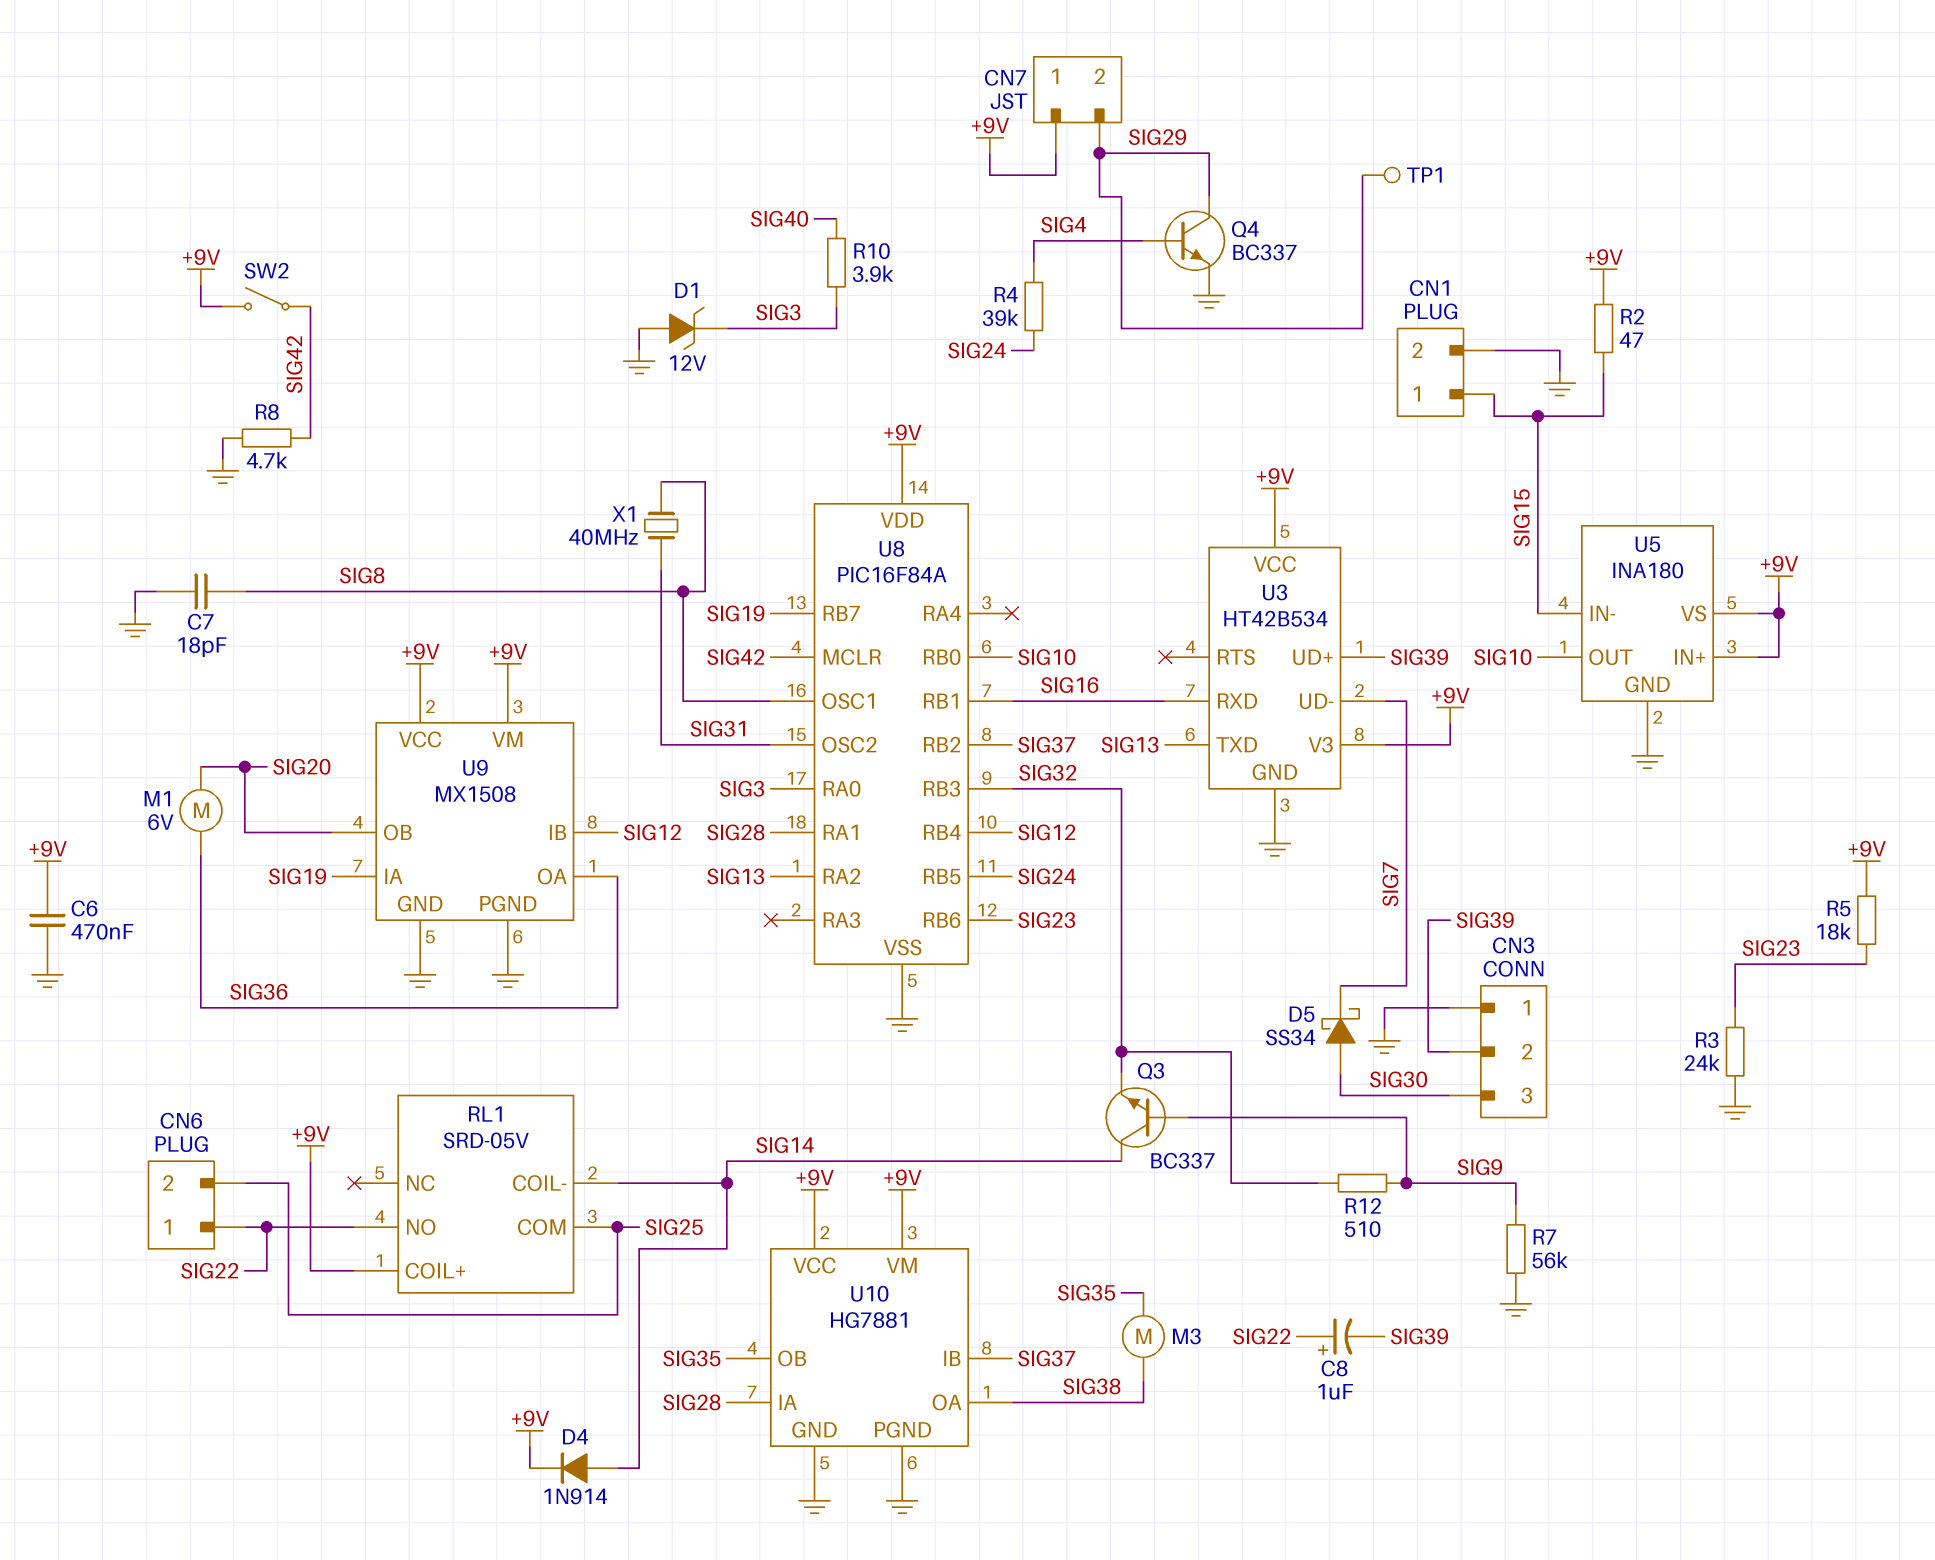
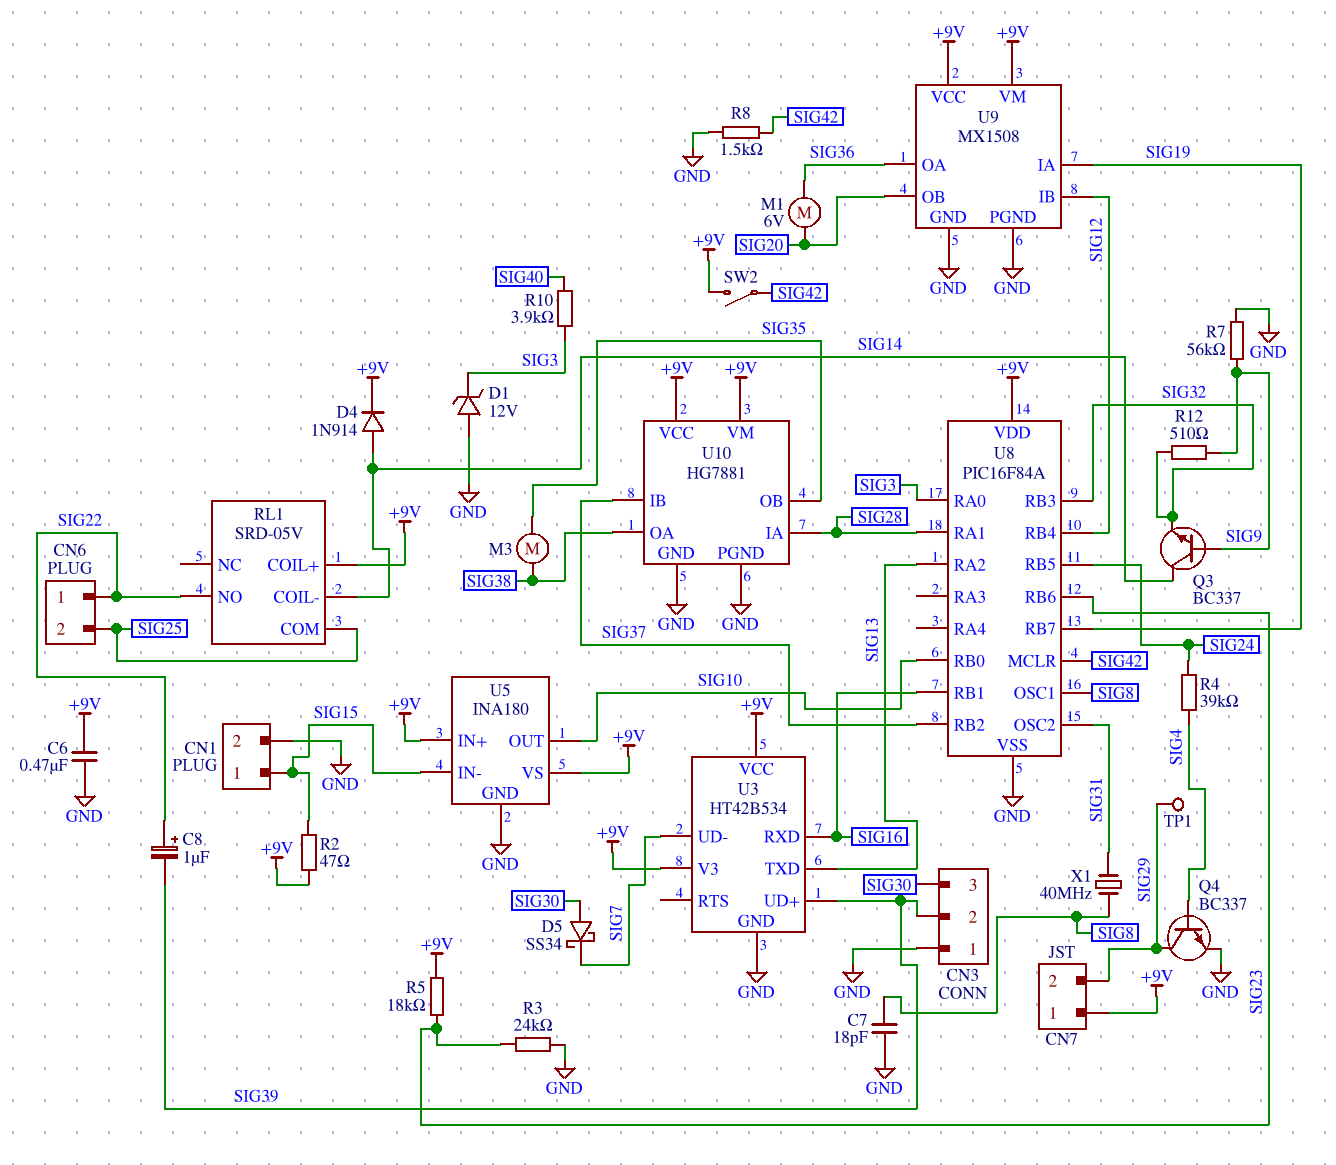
R8: 4.7k (GND, SIG42) -> 1.5k (GND, SIG42)

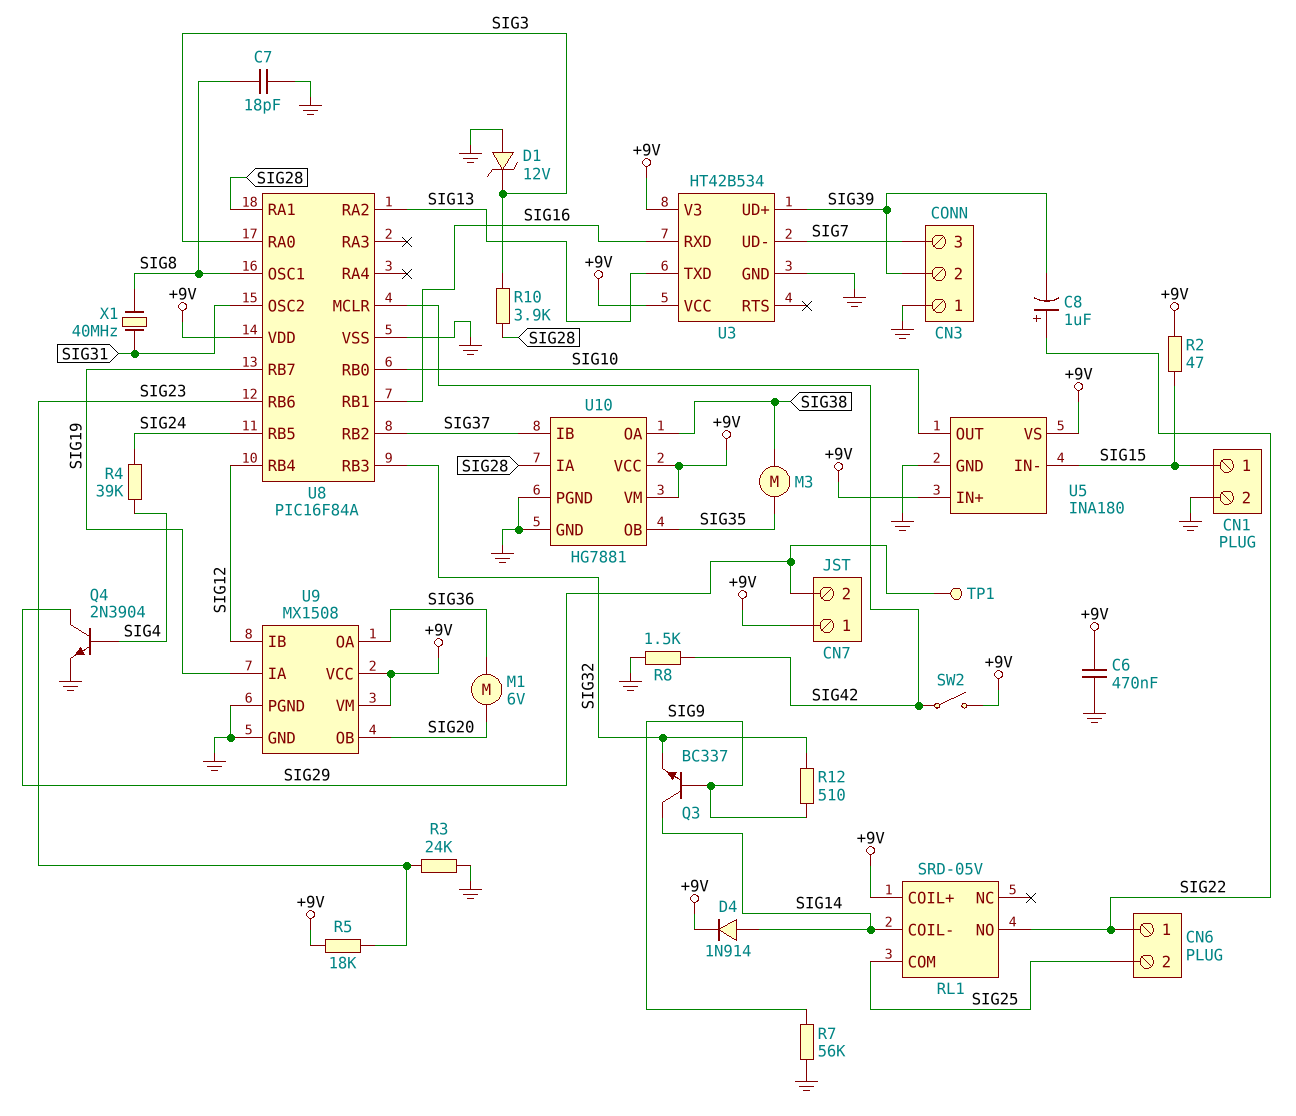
CN3 pin 3: SIG30 -> SIG7
D5: schottky SS34 (A SIG30, K SIG7) -> none
Q4: NPN BC337 (B SIG4, C SIG29, E GND) -> NPN 2N3904 (B SIG4, C SIG29, E GND)
R10: 3.9k (SIG3, SIG40) -> 3.9k (SIG3, SIG28)

